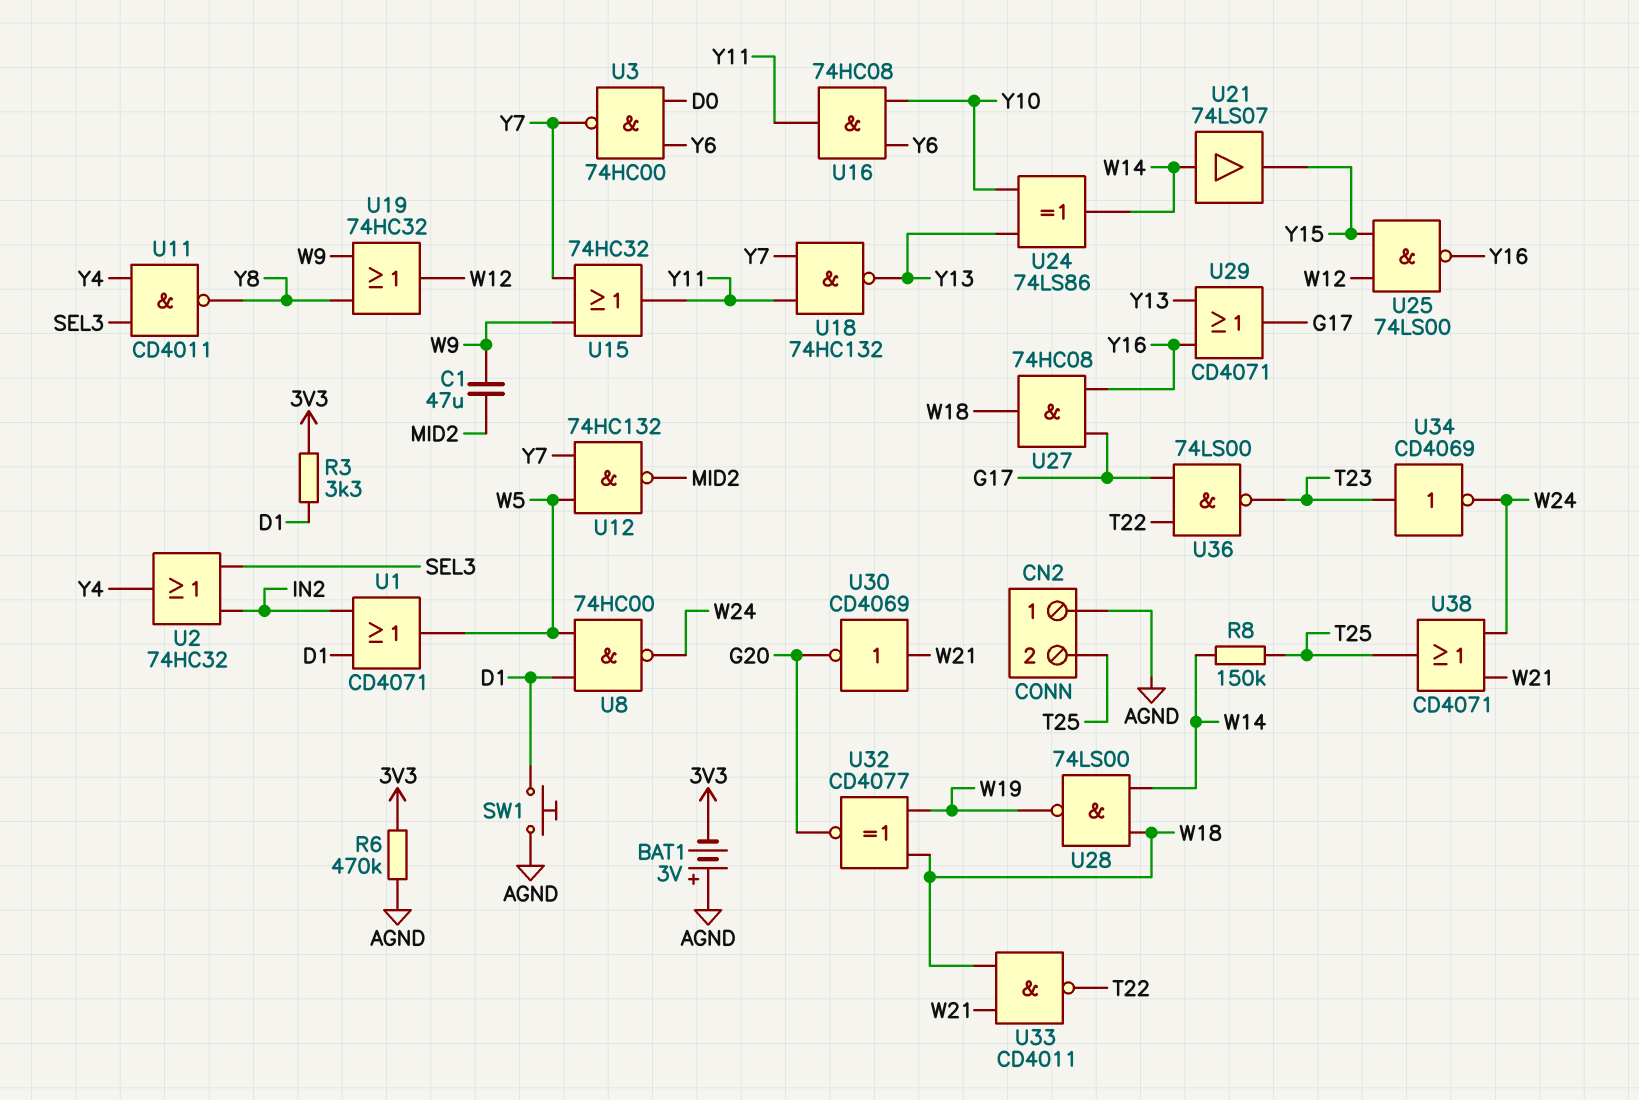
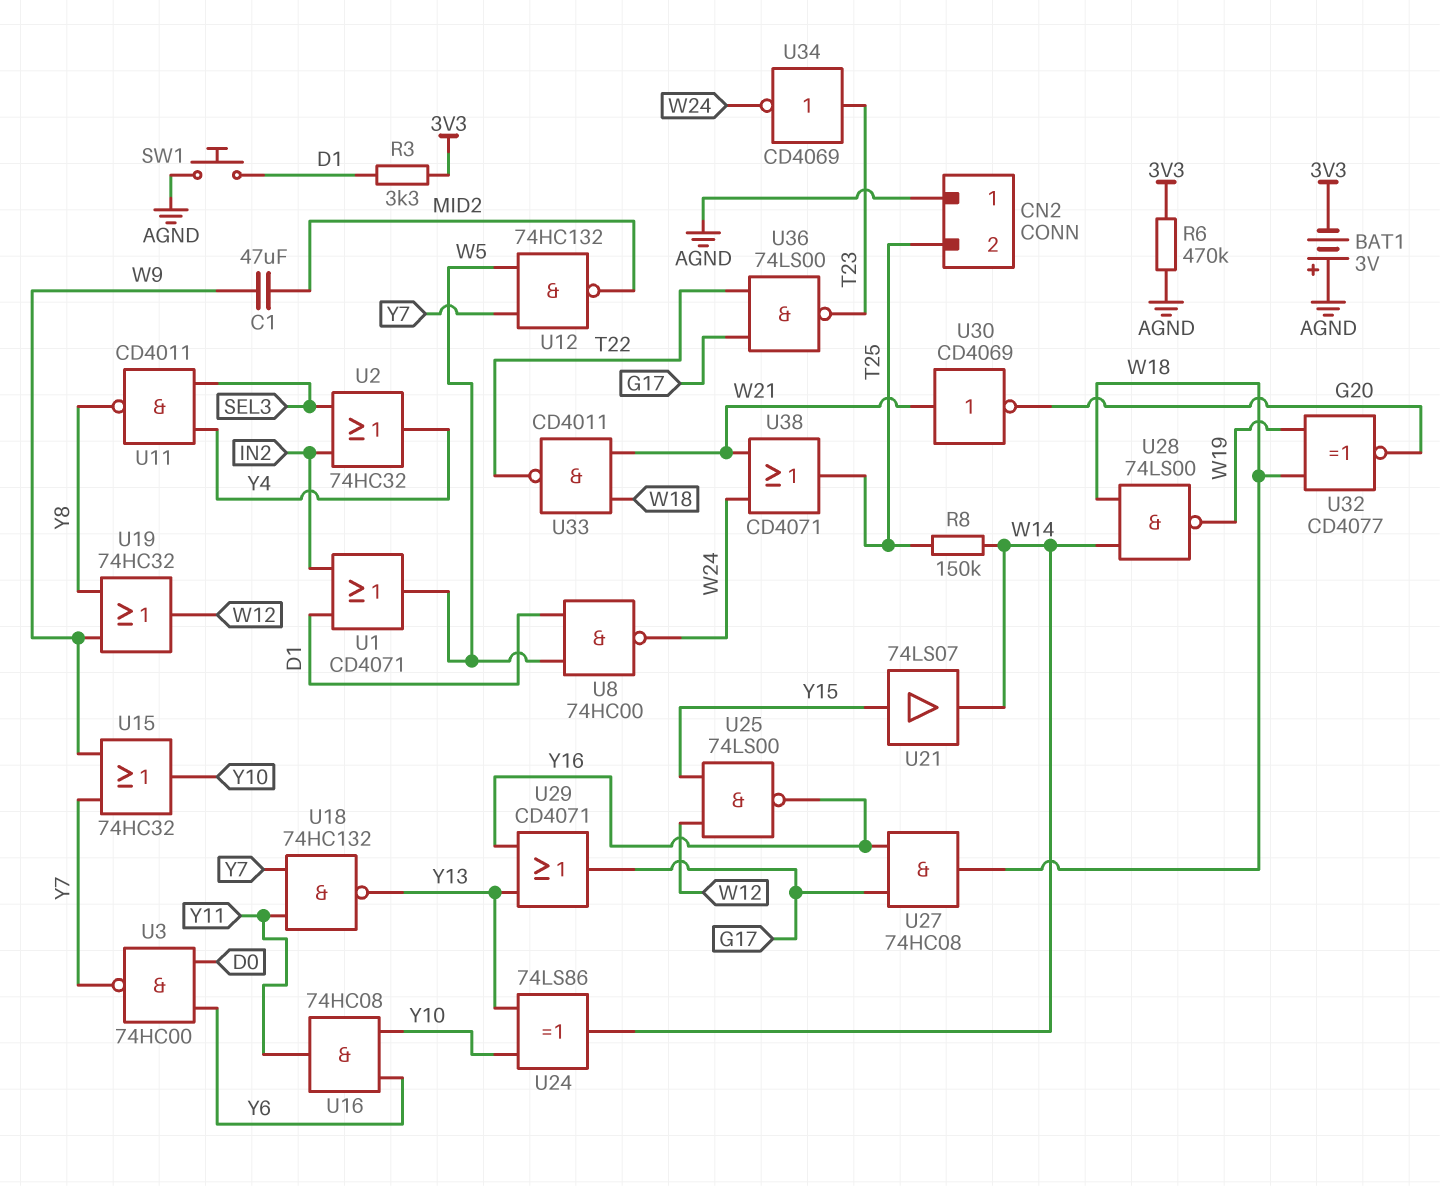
U15: OR 74HC32 (in W9, in Y7, out Y11) -> OR 74HC32 (in W9, in Y7, out Y10)
U21: buffer 74LS07 (in W14, out Y15) -> buffer 74LS07 (in Y15, out W14)

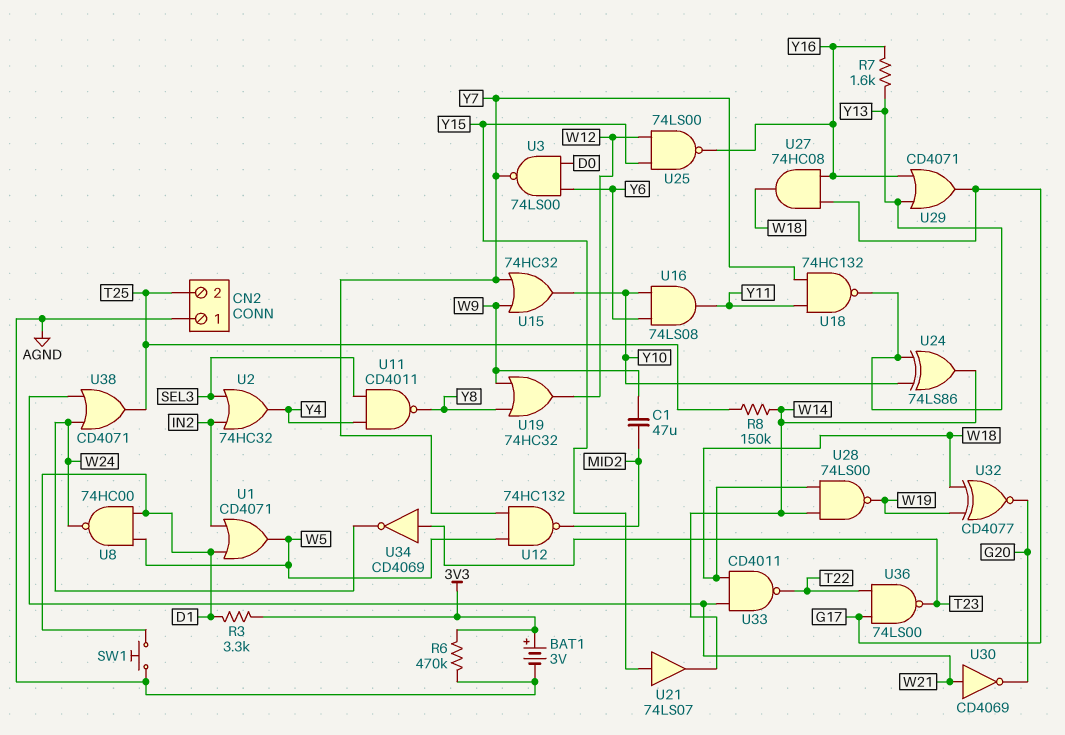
BAT1: 3V (plus AGND, minus 3V3) -> 3V (plus 3V3, minus AGND)
R7: none -> 1.6k (Y13, Y16)
U3: NAND 74HC00 (in D0, in Y6, out Y7) -> NAND 74LS00 (in D0, in Y6, out Y7)
U16: AND 74HC08 (in Y6, in Y10, out Y11) -> AND 74LS08 (in Y6, in Y10, out Y11)

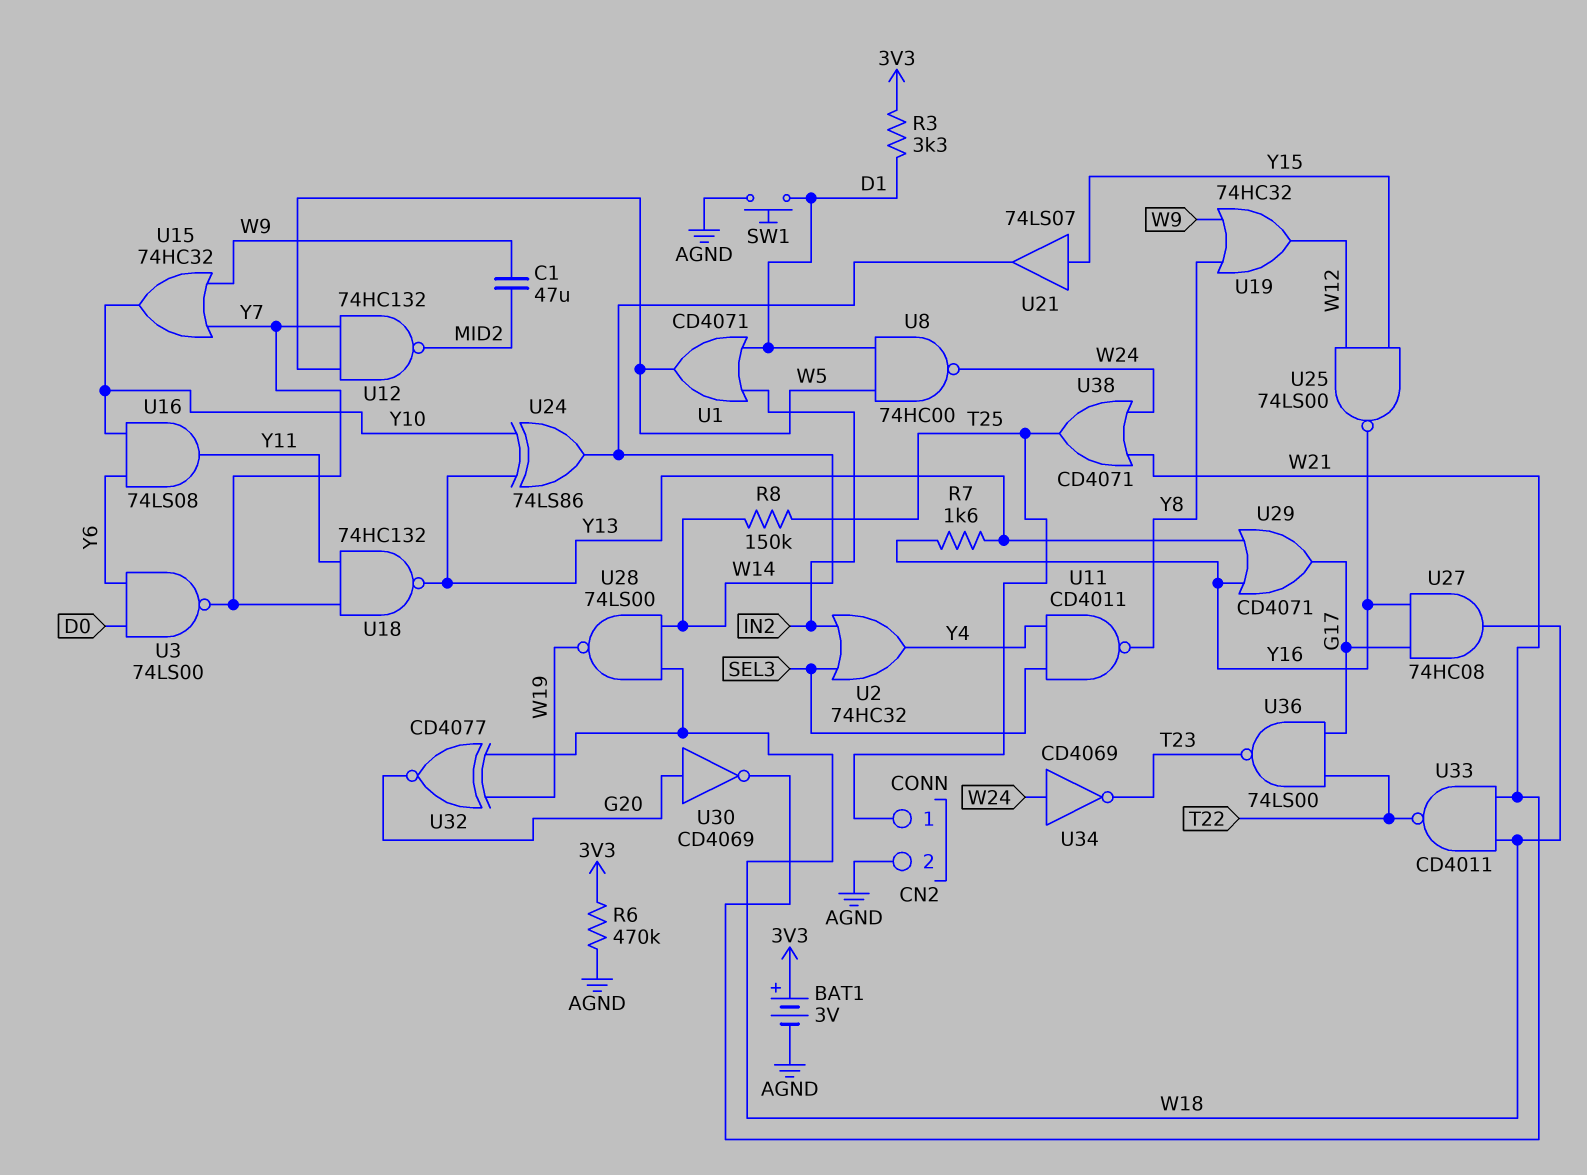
CN2 pin 1: AGND -> T25
CN2 pin 2: T25 -> AGND
U30: NOT CD4069 (in W21, out G20) -> NOT CD4069 (in G20, out W21)
U34: NOT CD4069 (in T23, out W24) -> NOT CD4069 (in W24, out T23)

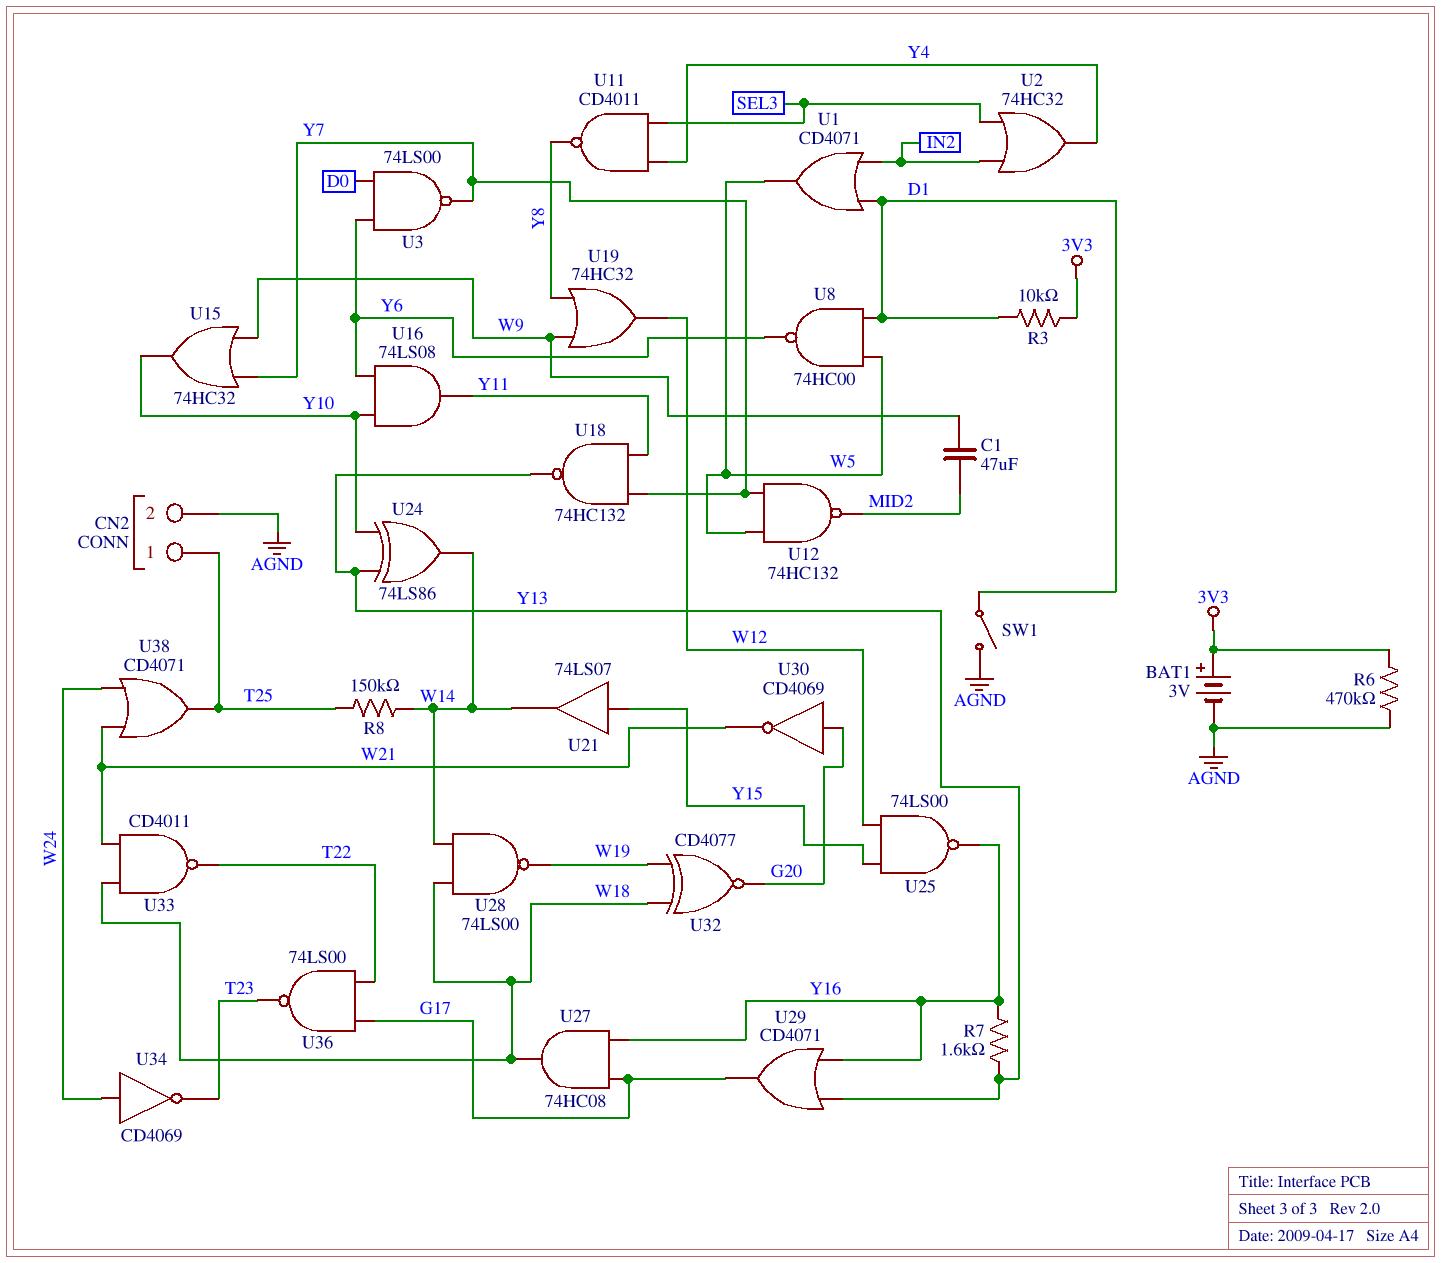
R3: 3.3k (3V3, D1) -> 10k (3V3, D1)
SW1: button (AGND, D1) -> switch (AGND, D1)
U8: NAND 74HC00 (in D1, in W5, out W24) -> NAND 74HC00 (in D1, in W5, out Y6)

